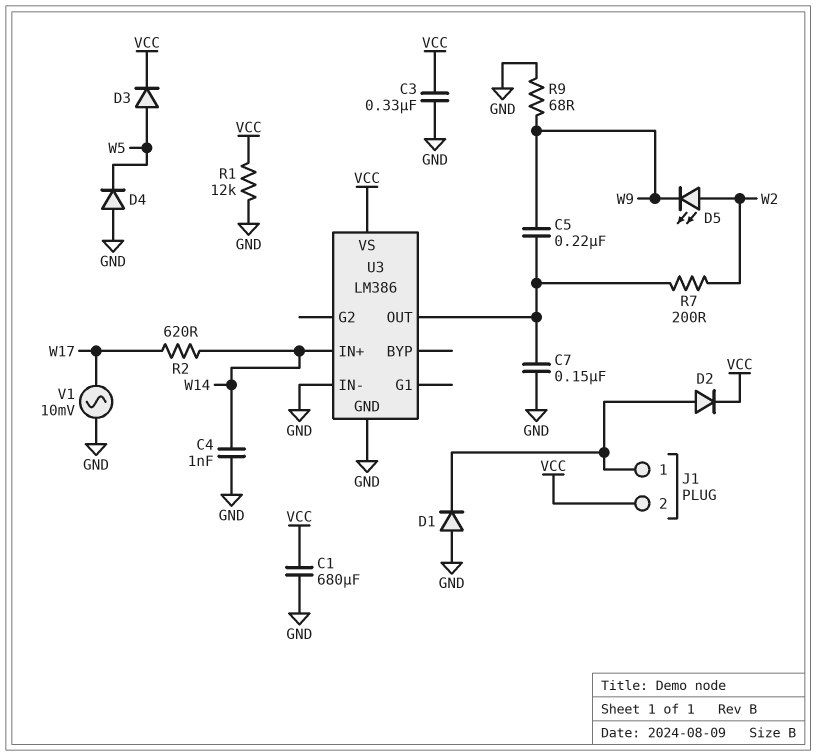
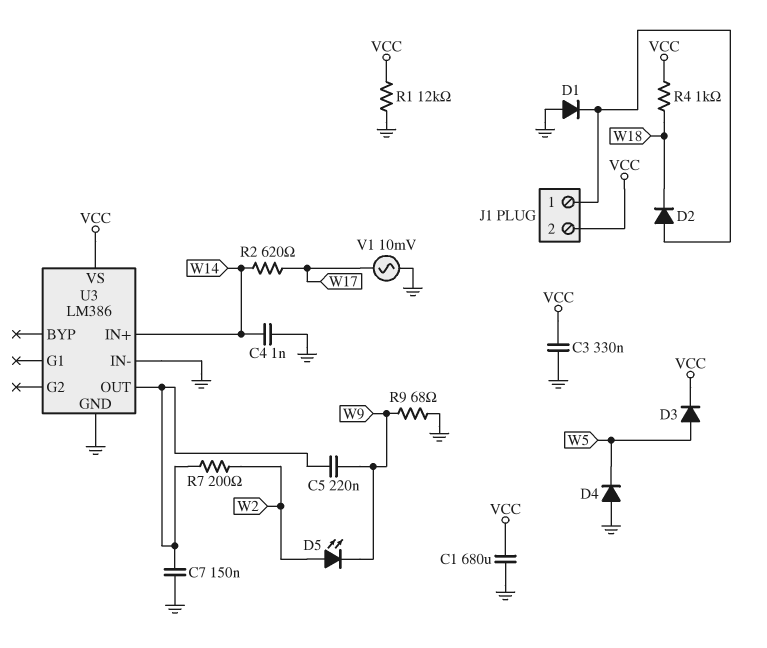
D2: diode (A J1/1, K VCC) -> diode (A J1/1, K W18)
R4: none -> 1k (VCC, W18)

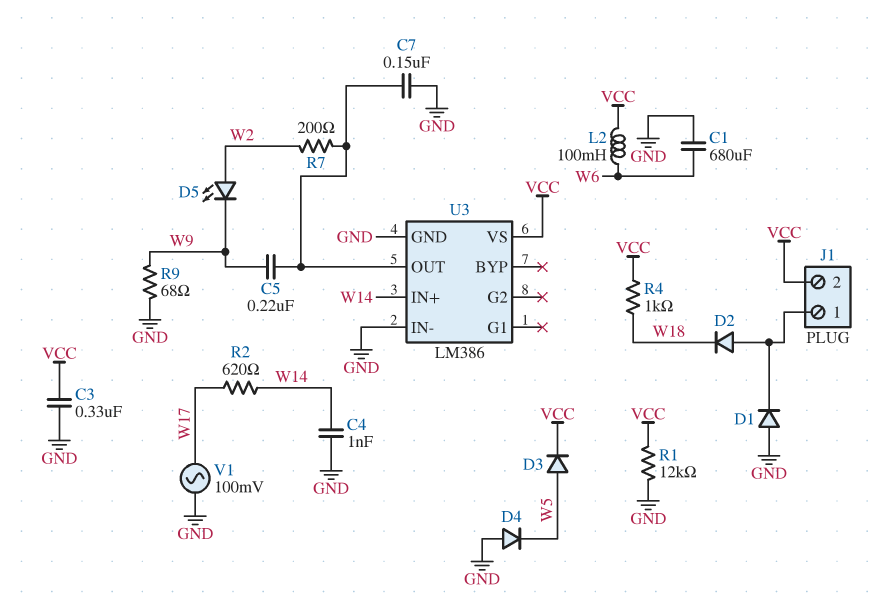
C1: 680uF (GND, VCC) -> 680uF (GND, W6)
L2: none -> 100mH (VCC, W6)
V1: AC 10mV (GND, W17) -> AC 100mV (GND, W17)

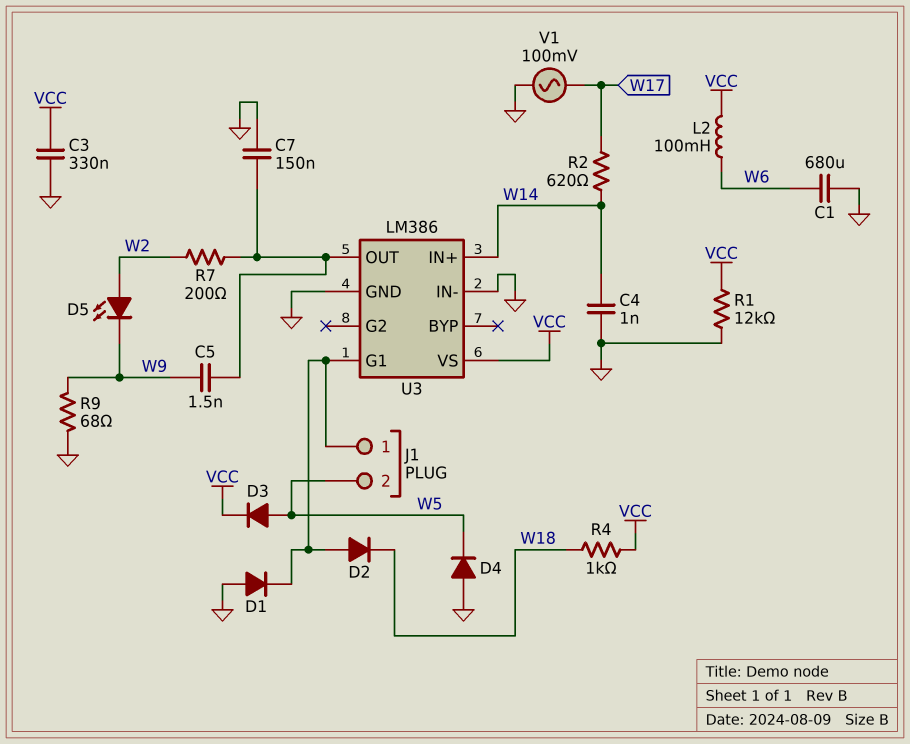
C5: 220nF (U3/OUT, W9) -> 1.5nF (U3/OUT, W9)
J1 pin 2: VCC -> W5
U3 pin G1: none -> J1/1

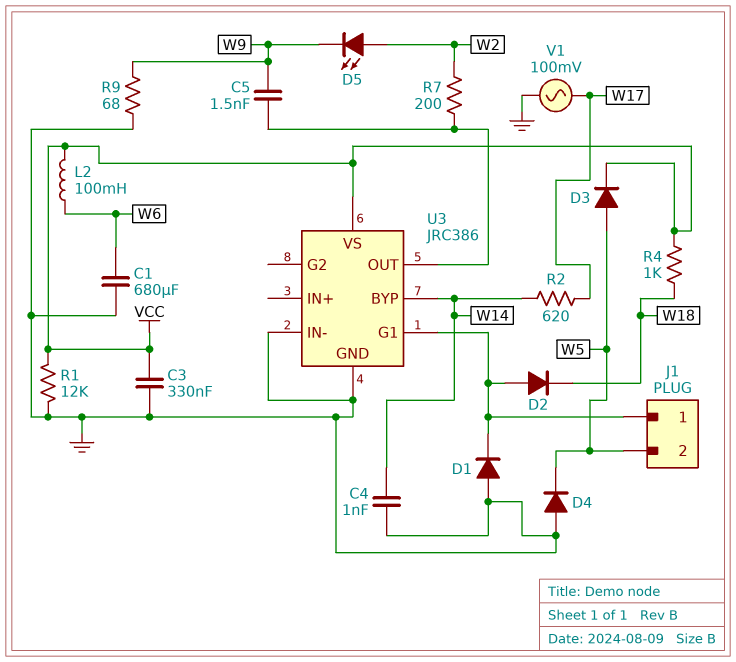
C7: 150nF (GND, U3/OUT) -> none
U3: LM386 -> JRC386
U3 pin BYP: none -> W14
U3 pin IN+: W14 -> none

